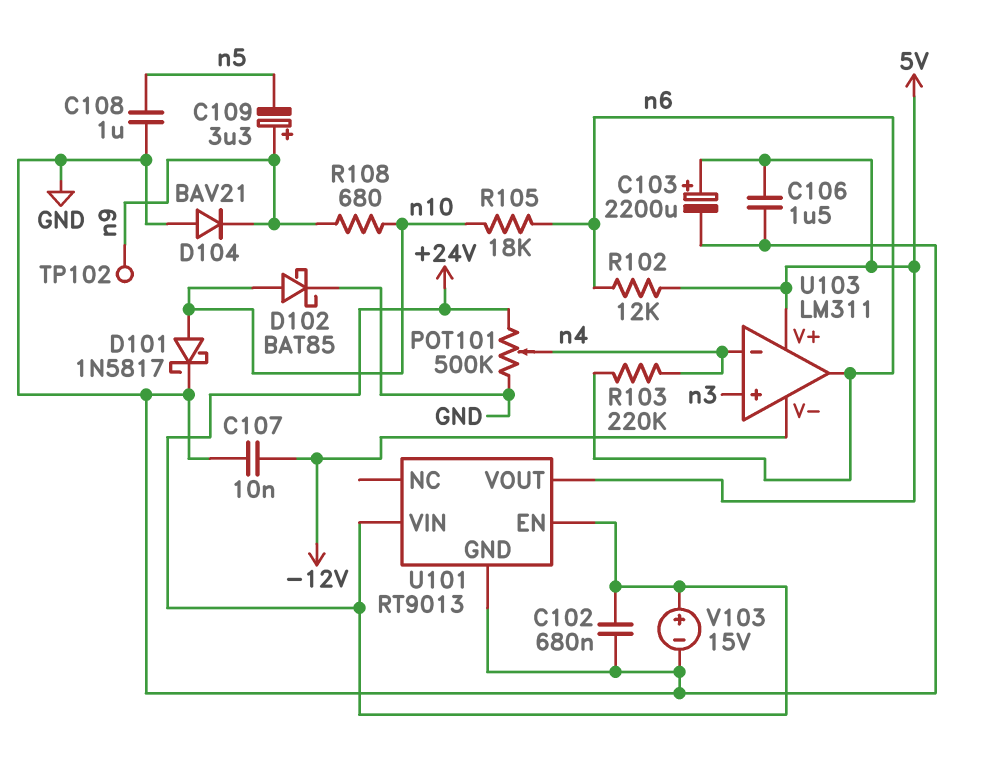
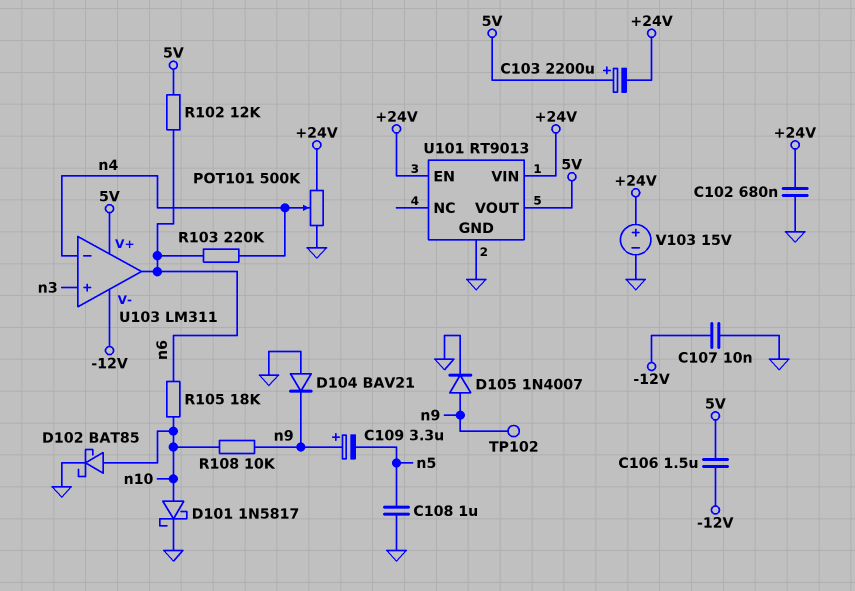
C103: 2200uF (plus 5V, minus GND) -> 2200uF (plus 5V, minus +24V)
C106: 1.5uF (5V, GND) -> 1.5uF (-12V, 5V)
D105: none -> diode 1N4007 (A n9, K GND)
R108: 680 (n9, n10) -> 10k (n9, n10)

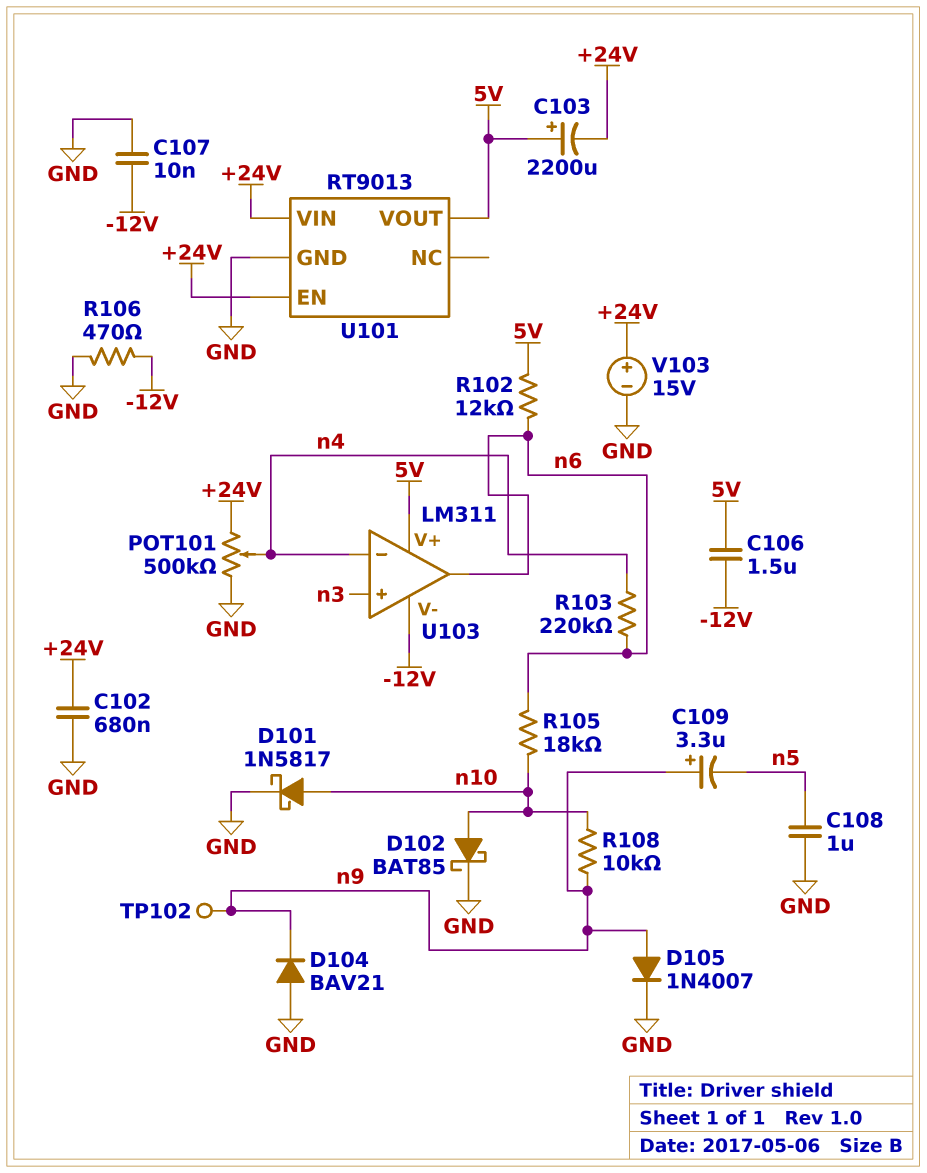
R106: none -> 470 (-12V, GND)

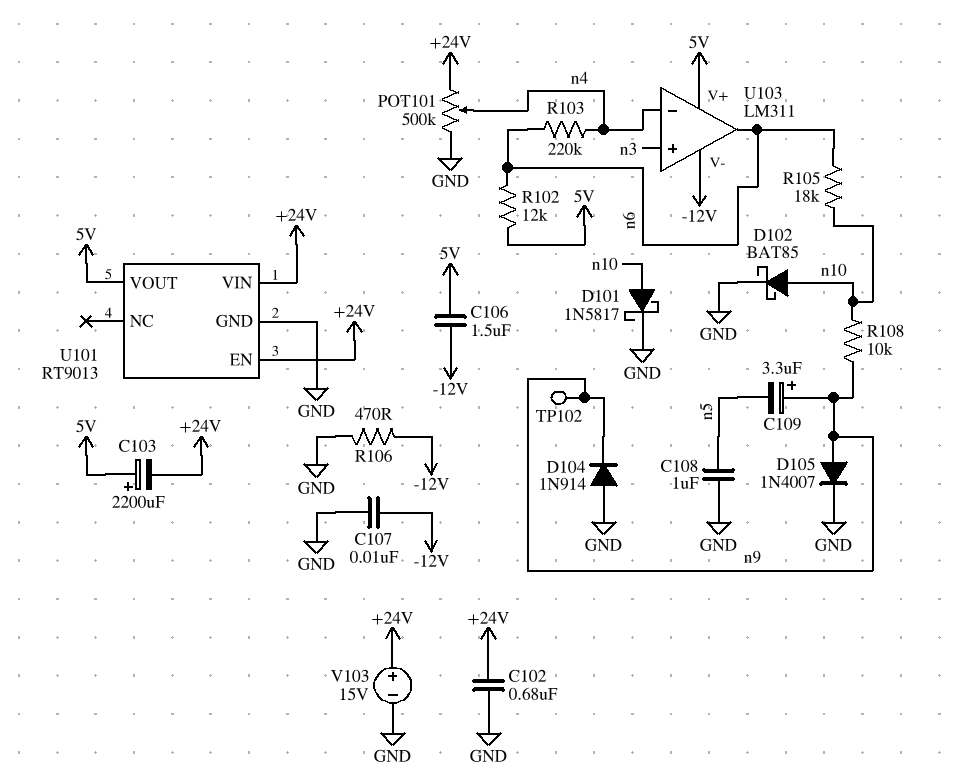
D104: diode BAV21 (A GND, K n9) -> diode 1N914 (A GND, K n9)

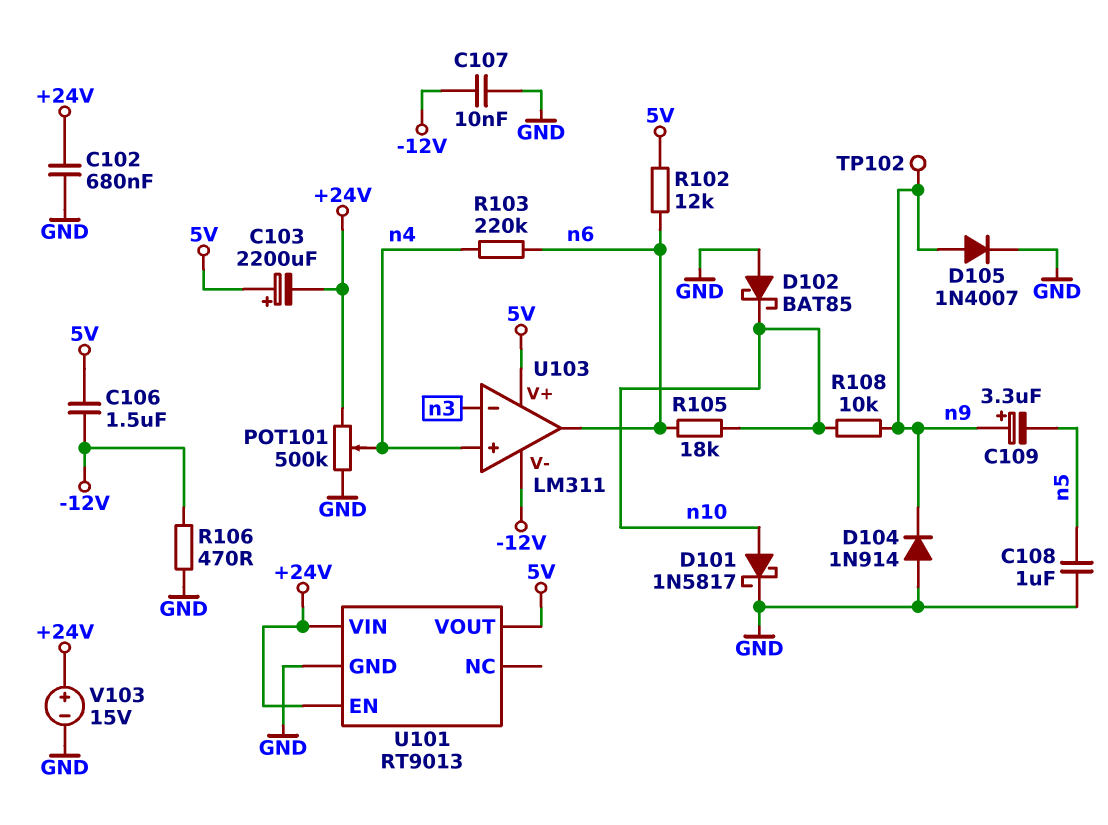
D102: schottky BAT85 (A n10, K GND) -> schottky BAT85 (A GND, K n10)
U103 pin in+: n3 -> n4
U103 pin in-: n4 -> n3

